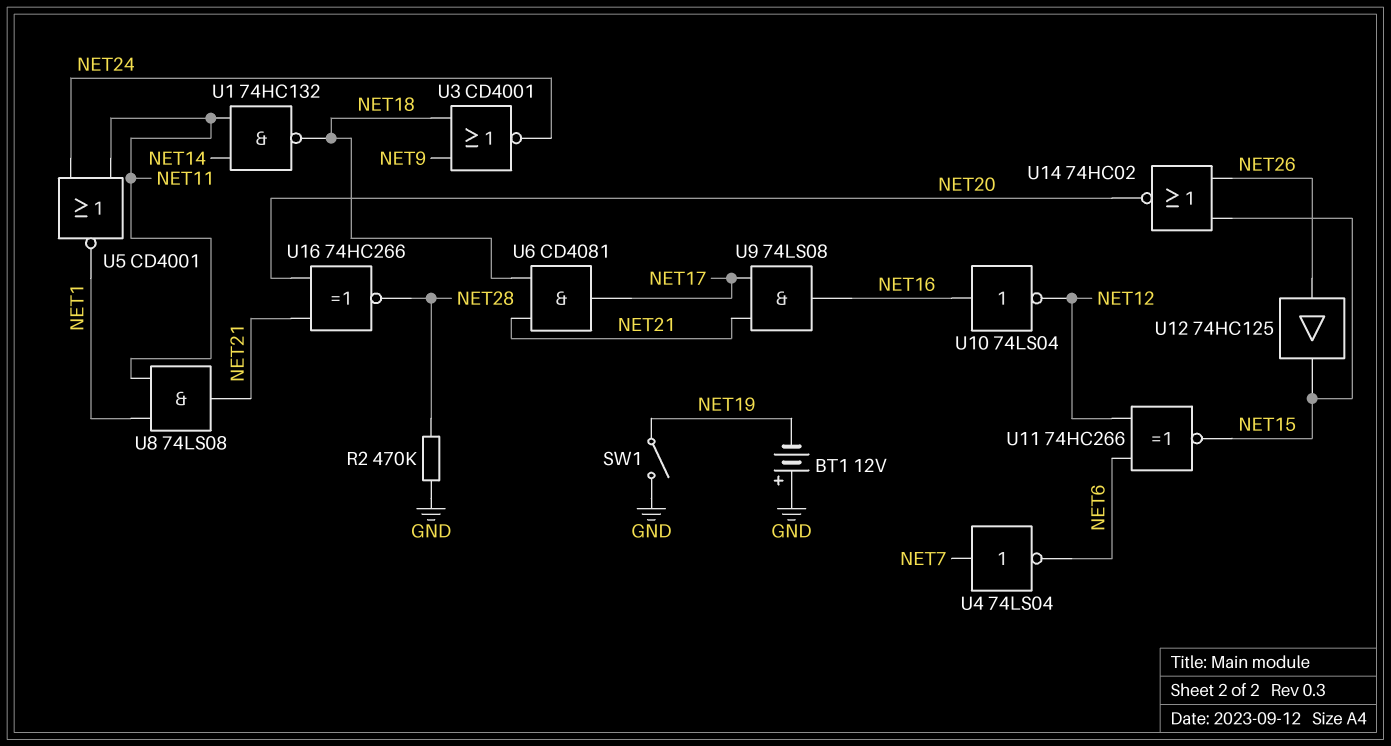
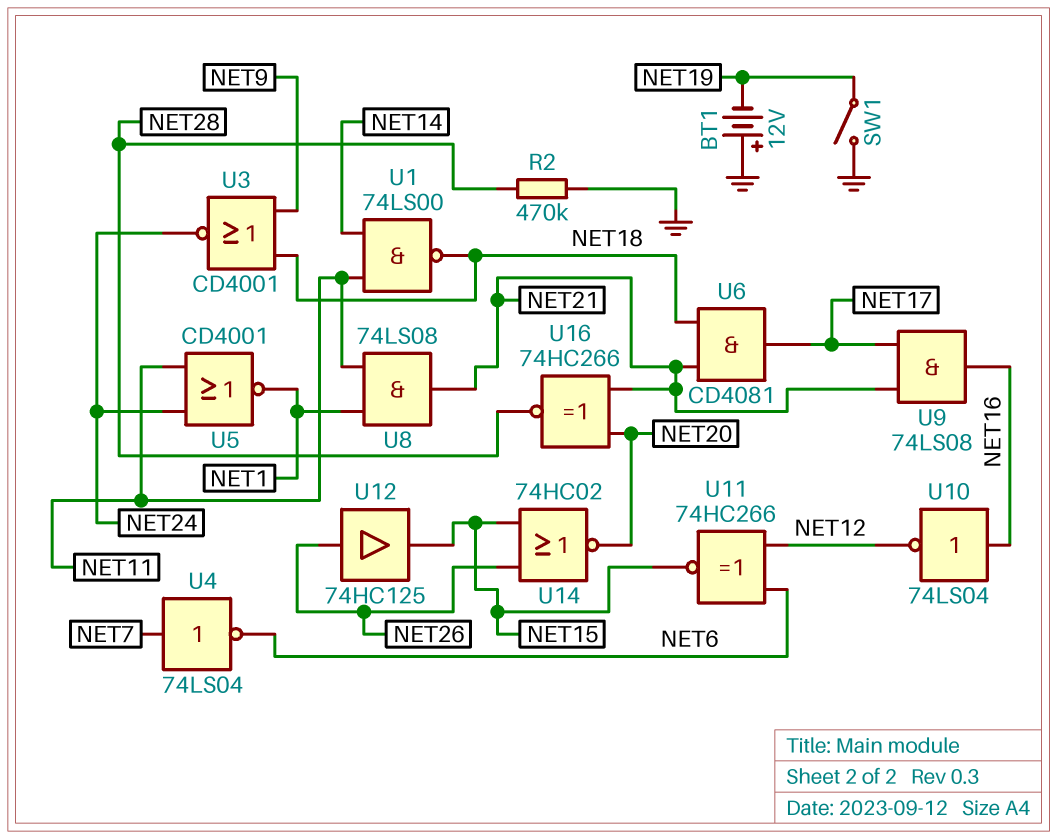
U1: NAND 74HC132 (in NET11, in NET14, out NET18) -> NAND 74LS00 (in NET11, in NET14, out NET18)

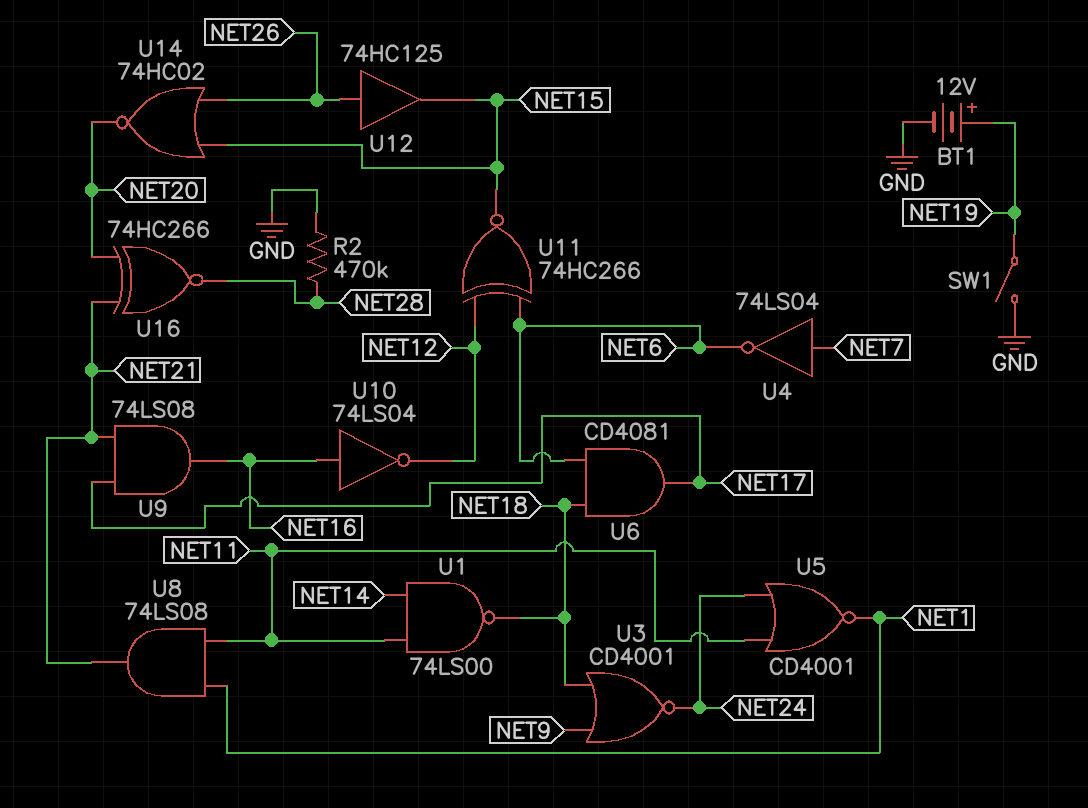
BT1: 12V (plus GND, minus NET19) -> 12V (plus NET19, minus GND)
U6: AND CD4081 (in NET18, in NET21, out NET17) -> AND CD4081 (in NET6, in NET18, out NET17)

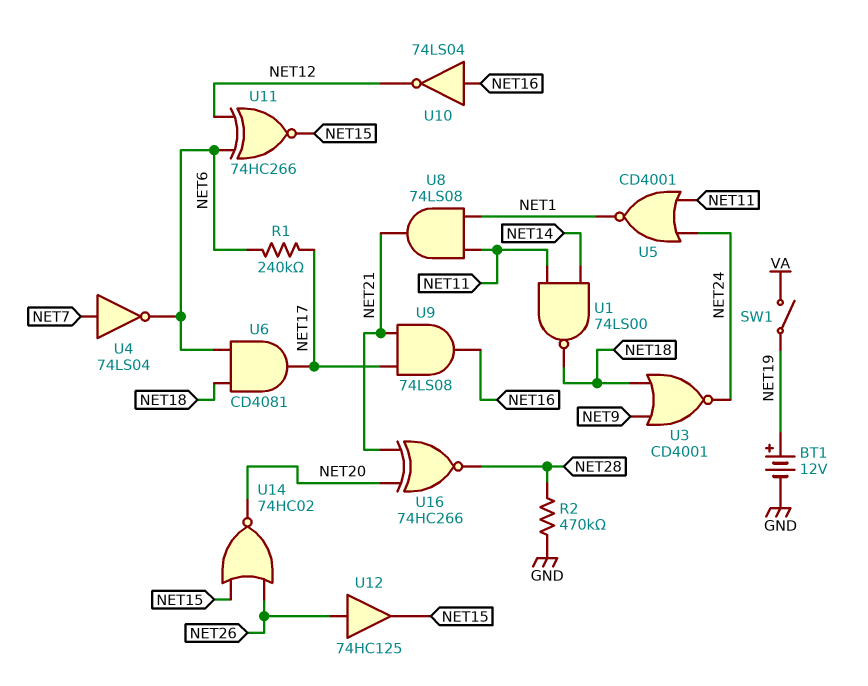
R1: none -> 240k (NET6, NET17)
SW1: switch (GND, NET19) -> switch (NET19, VA)

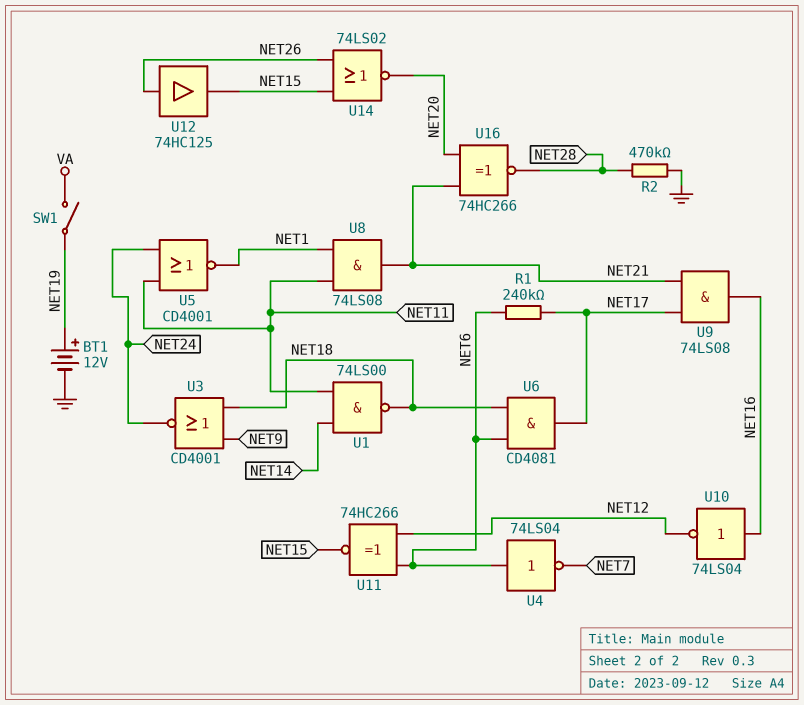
U4: NOT 74LS04 (in NET7, out NET6) -> NOT 74LS04 (in NET6, out NET7)
U14: NOR 74HC02 (in NET15, in NET26, out NET20) -> NOR 74LS02 (in NET15, in NET26, out NET20)

